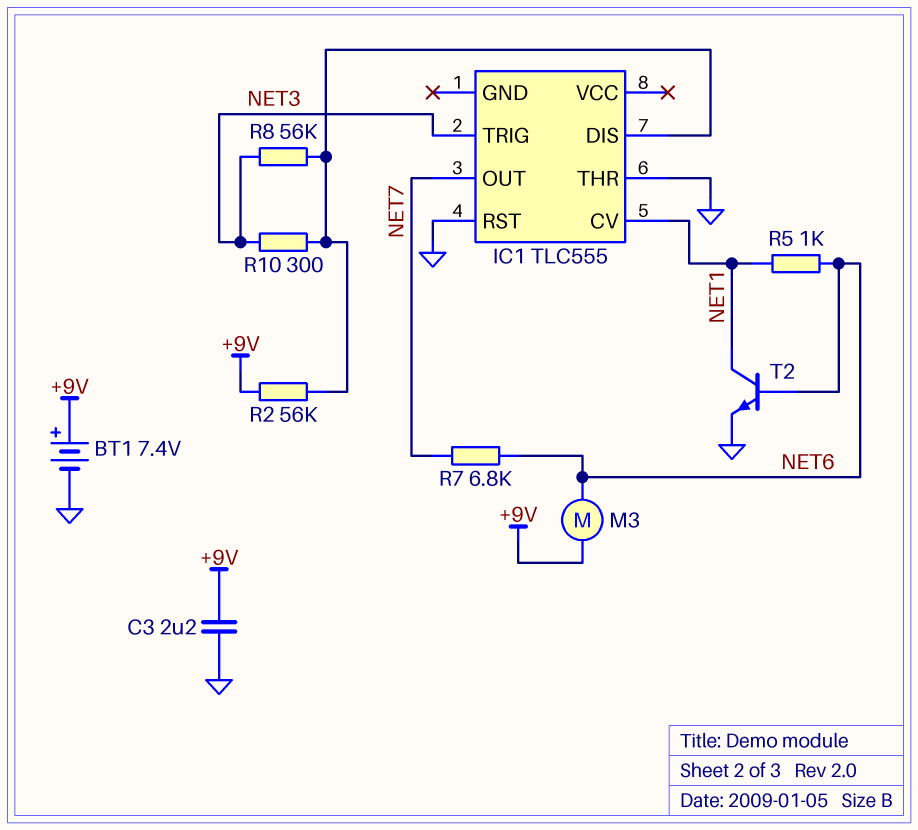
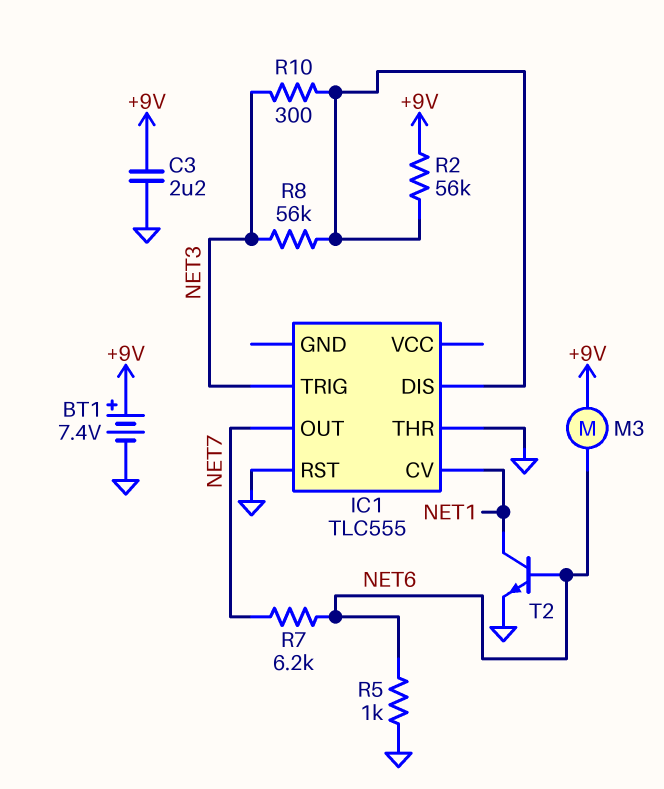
R5: 1k (NET1, NET6) -> 1k (GND, NET6)
R7: 6.8k (NET6, NET7) -> 6.2k (NET6, NET7)

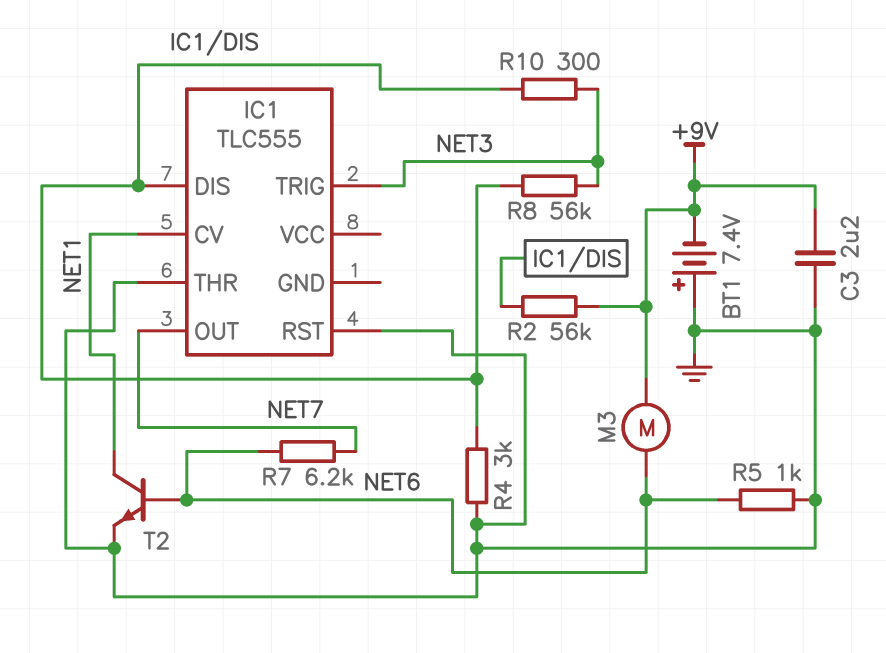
BT1: 7.4V (plus +9V, minus GND) -> 7.4V (plus GND, minus +9V)
R4: none -> 3k (GND, IC1/DIS)

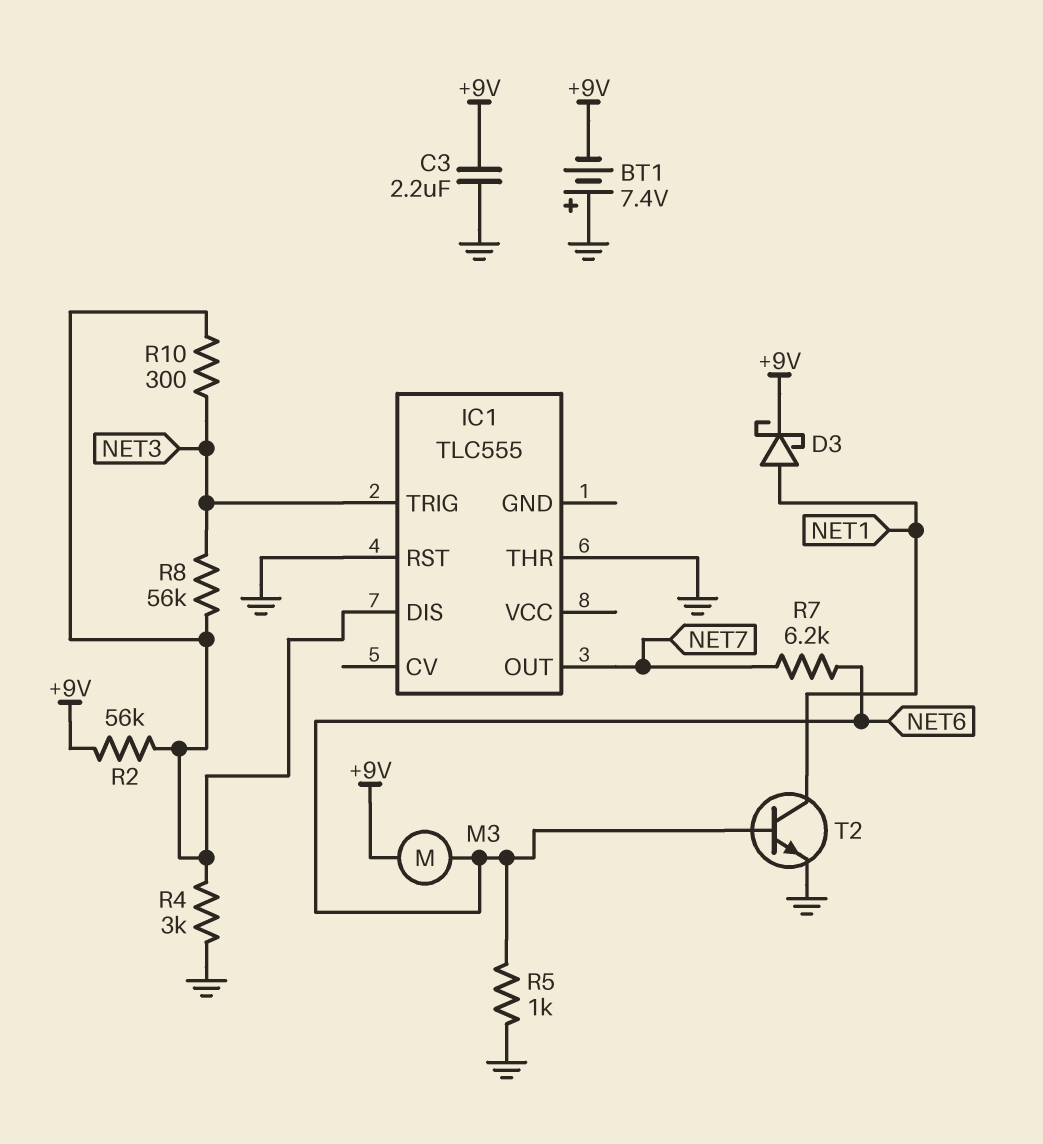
D3: none -> schottky (A NET1, K +9V)
IC1 pin CV: NET1 -> none

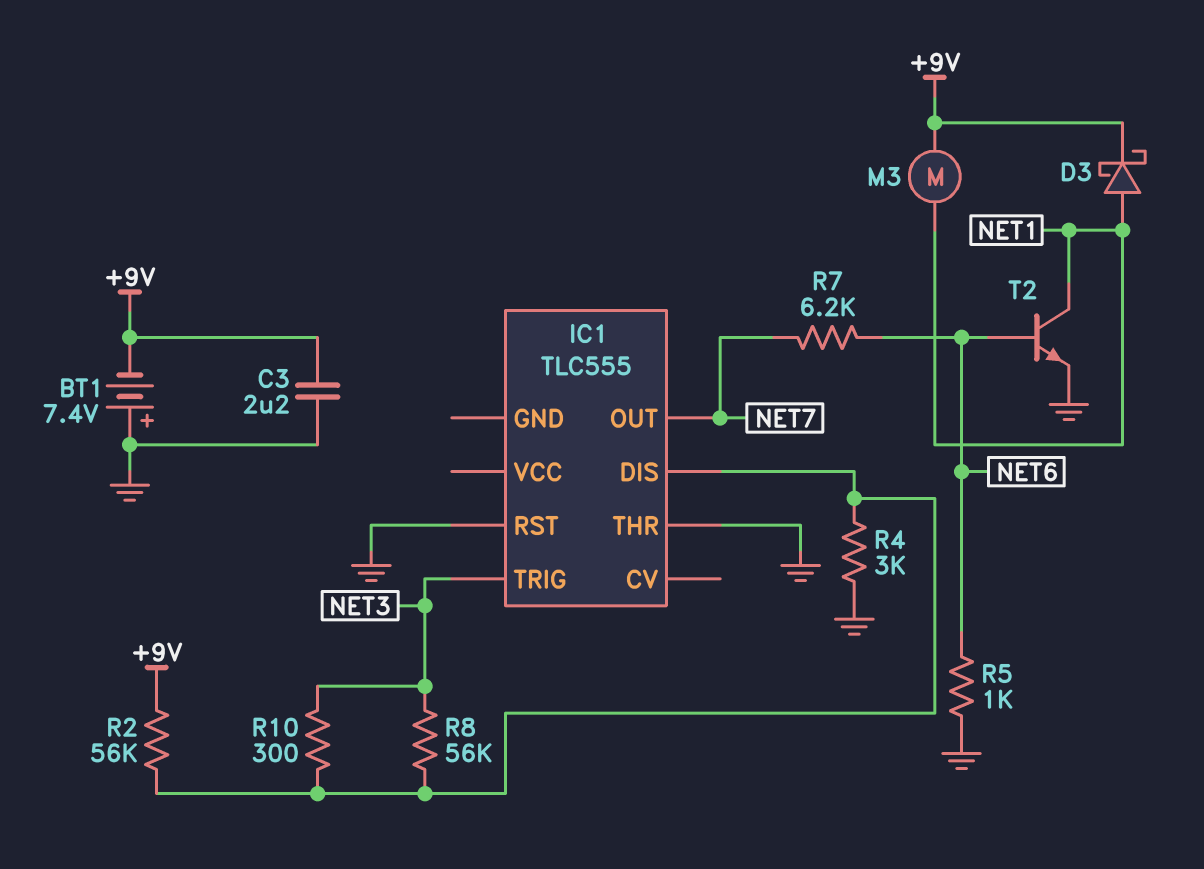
M3: motor (+9V, NET6) -> motor (+9V, NET1)

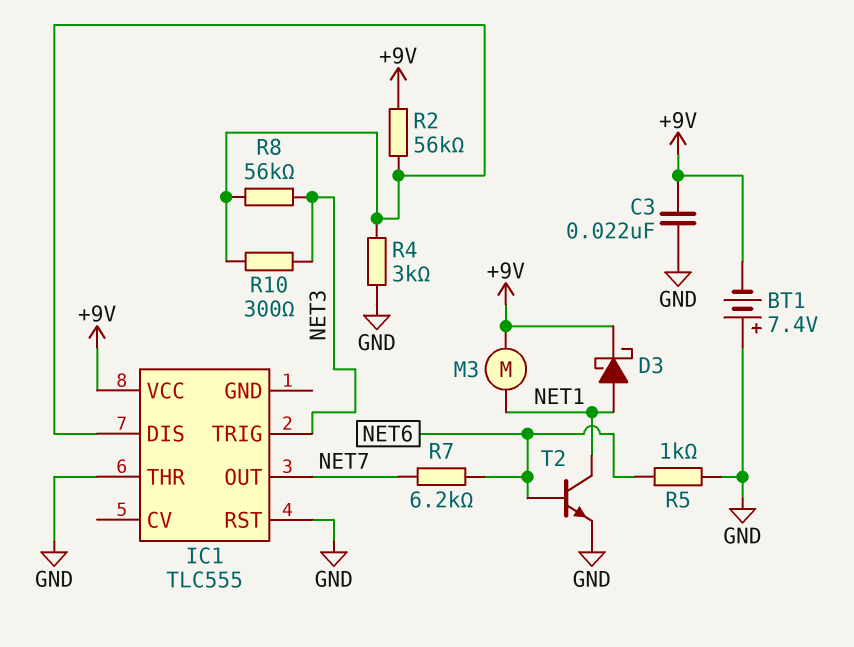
C3: 2.2uF (+9V, GND) -> 22nF (+9V, GND)
IC1 pin VCC: none -> +9V

